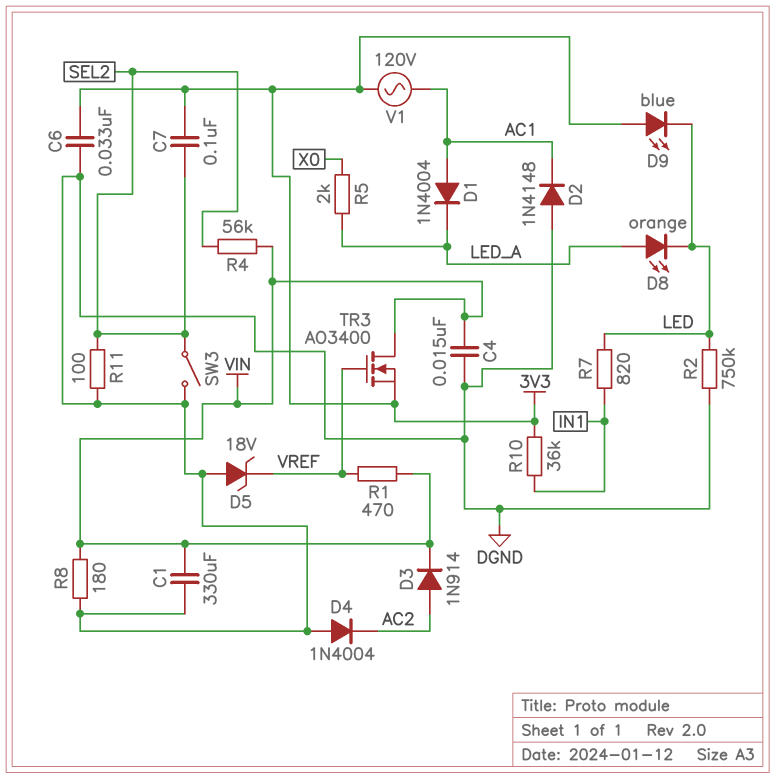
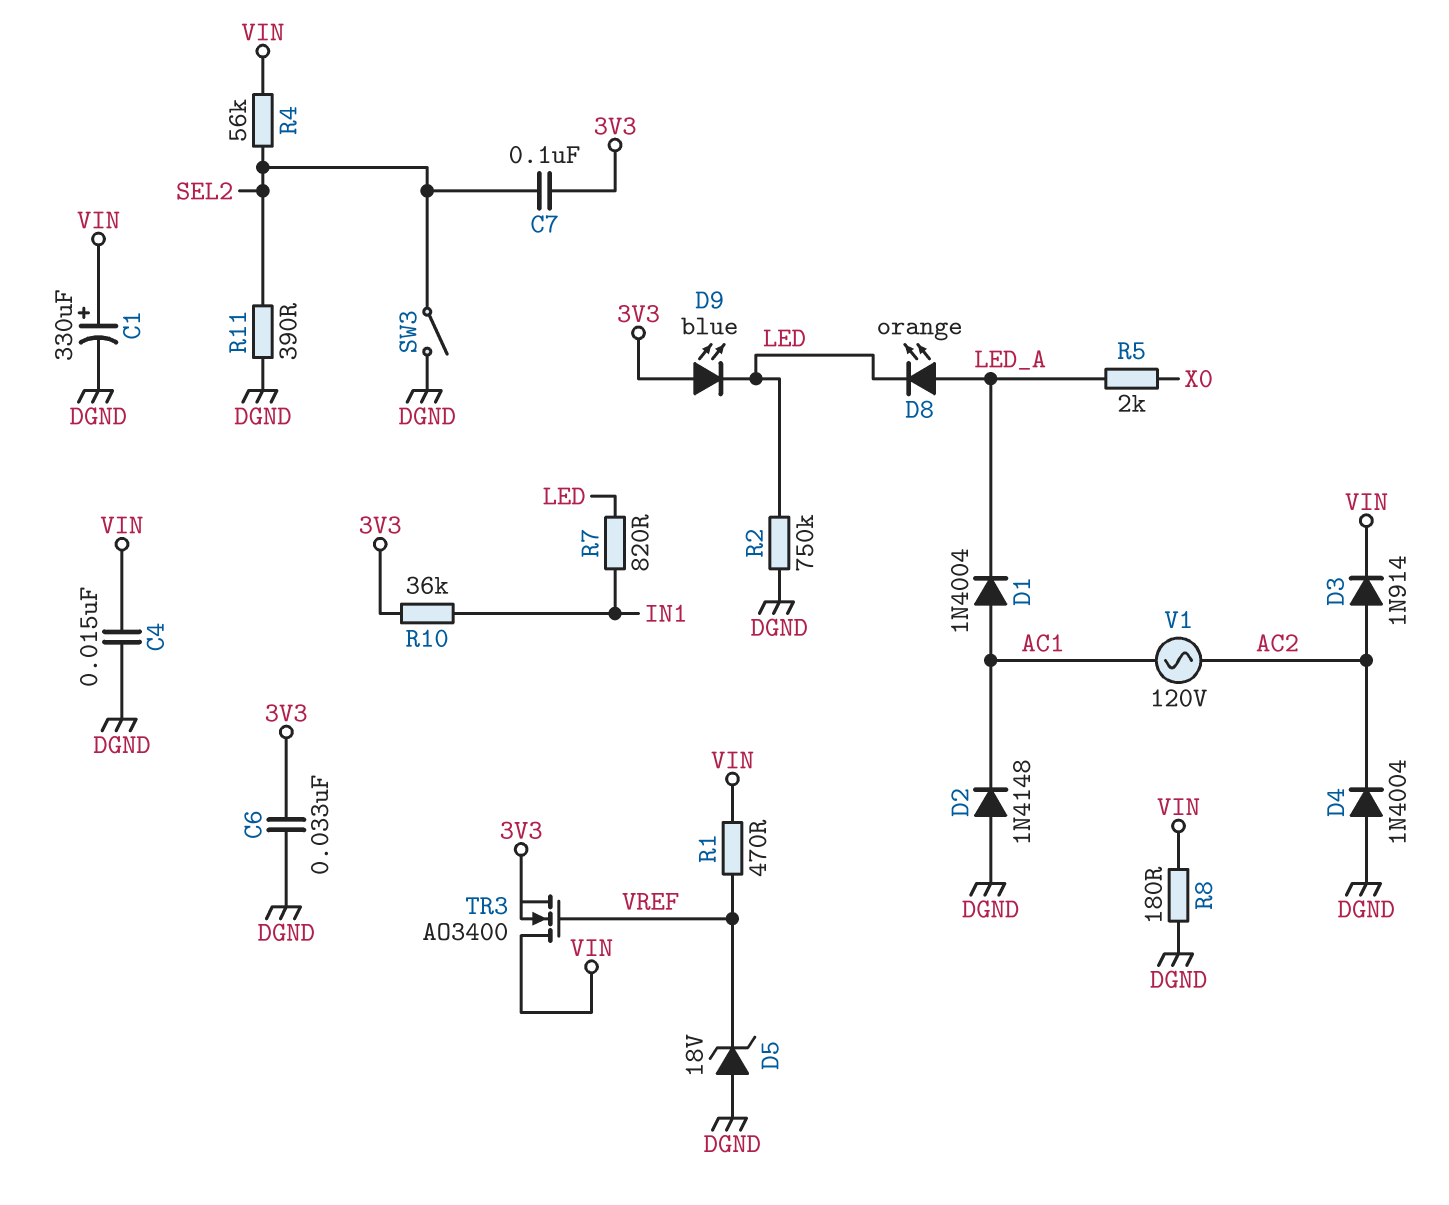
C1: 330uF (DGND, VIN) -> 330uF (plus VIN, minus DGND)
R11: 100 (DGND, SEL2) -> 390 (DGND, SEL2)
V1: AC 120V (3V3, AC1) -> AC 120V (AC1, AC2)

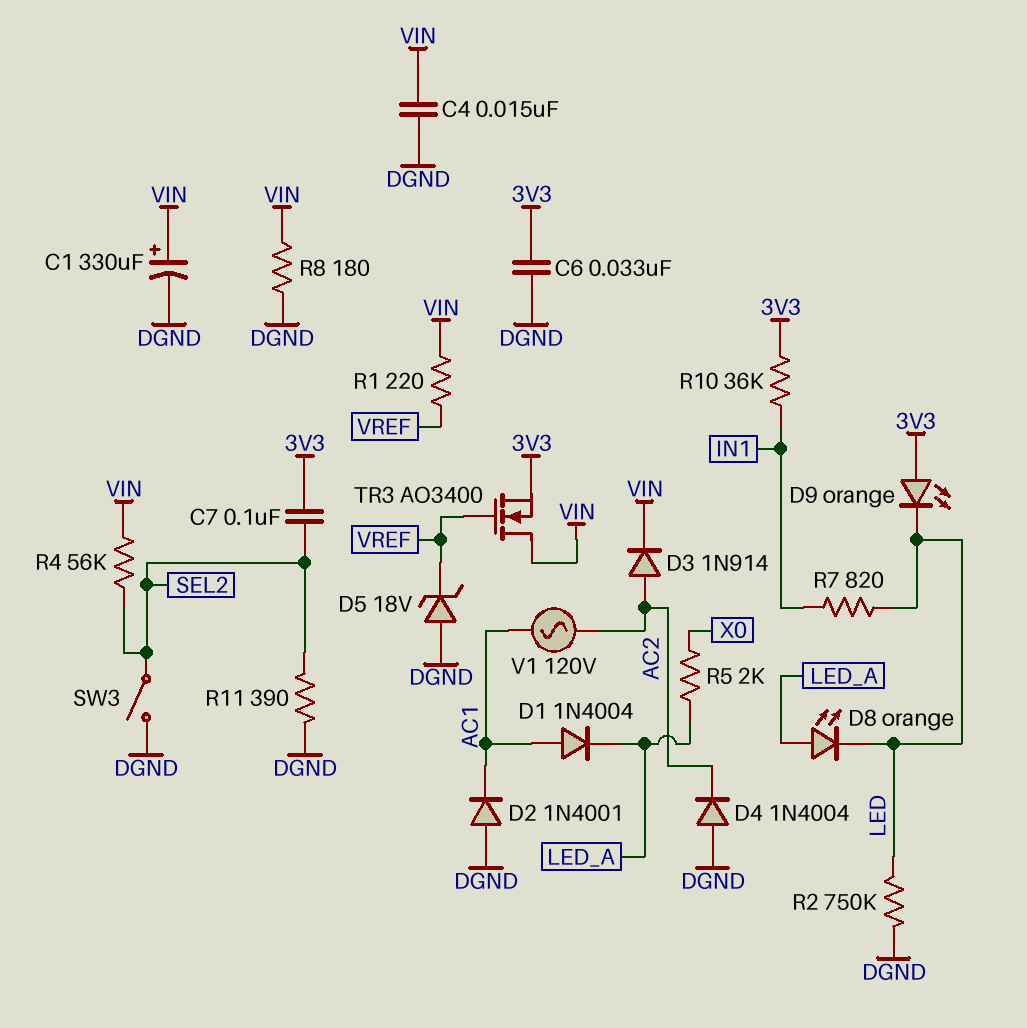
D2: diode 1N4148 (A DGND, K AC1) -> diode 1N4001 (A DGND, K AC1)
D9: LED blue (A 3V3, K LED) -> LED orange (A 3V3, K LED)
R1: 470 (VIN, VREF) -> 220 (VIN, VREF)

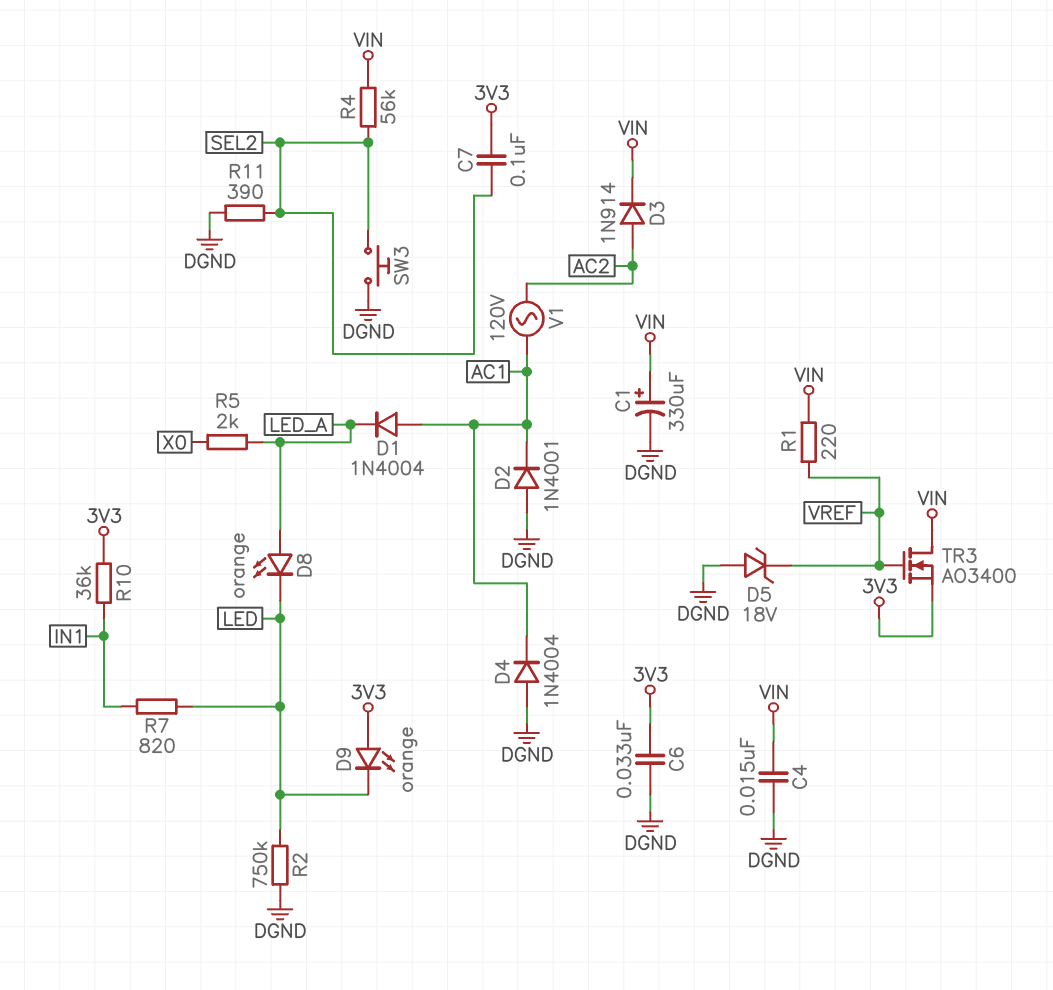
D4: diode 1N4004 (A DGND, K AC2) -> diode 1N4004 (A DGND, K AC1)
R8: 180 (DGND, VIN) -> none
SW3: switch (DGND, SEL2) -> button (DGND, SEL2)

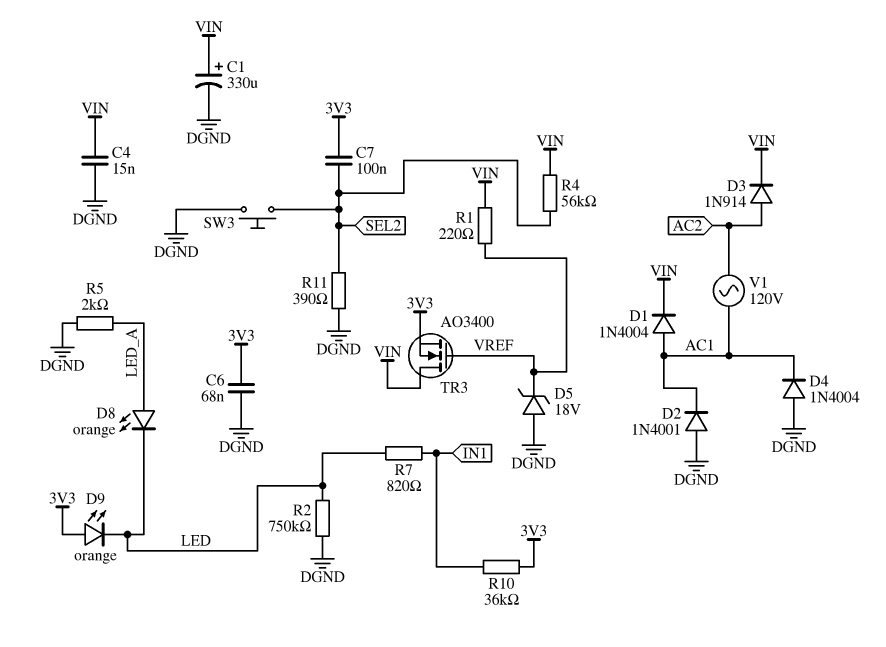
C6: 33nF (3V3, DGND) -> 68nF (3V3, DGND)
D1: diode 1N4004 (A AC1, K LED_A) -> diode 1N4004 (A AC1, K VIN)
R5: 2k (LED_A, X0) -> 2k (DGND, LED_A)

